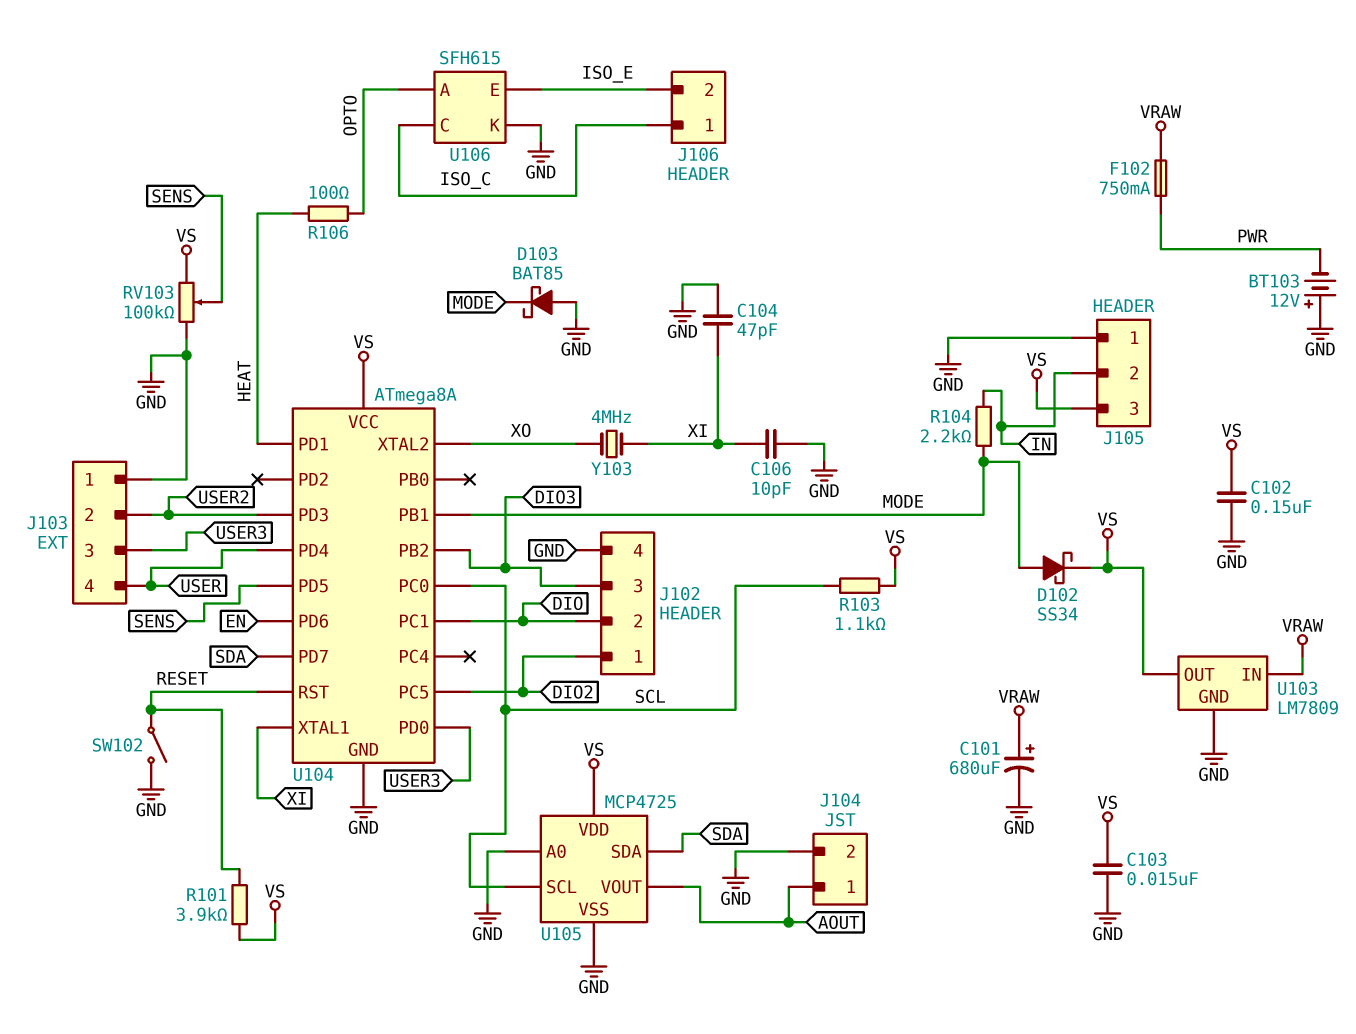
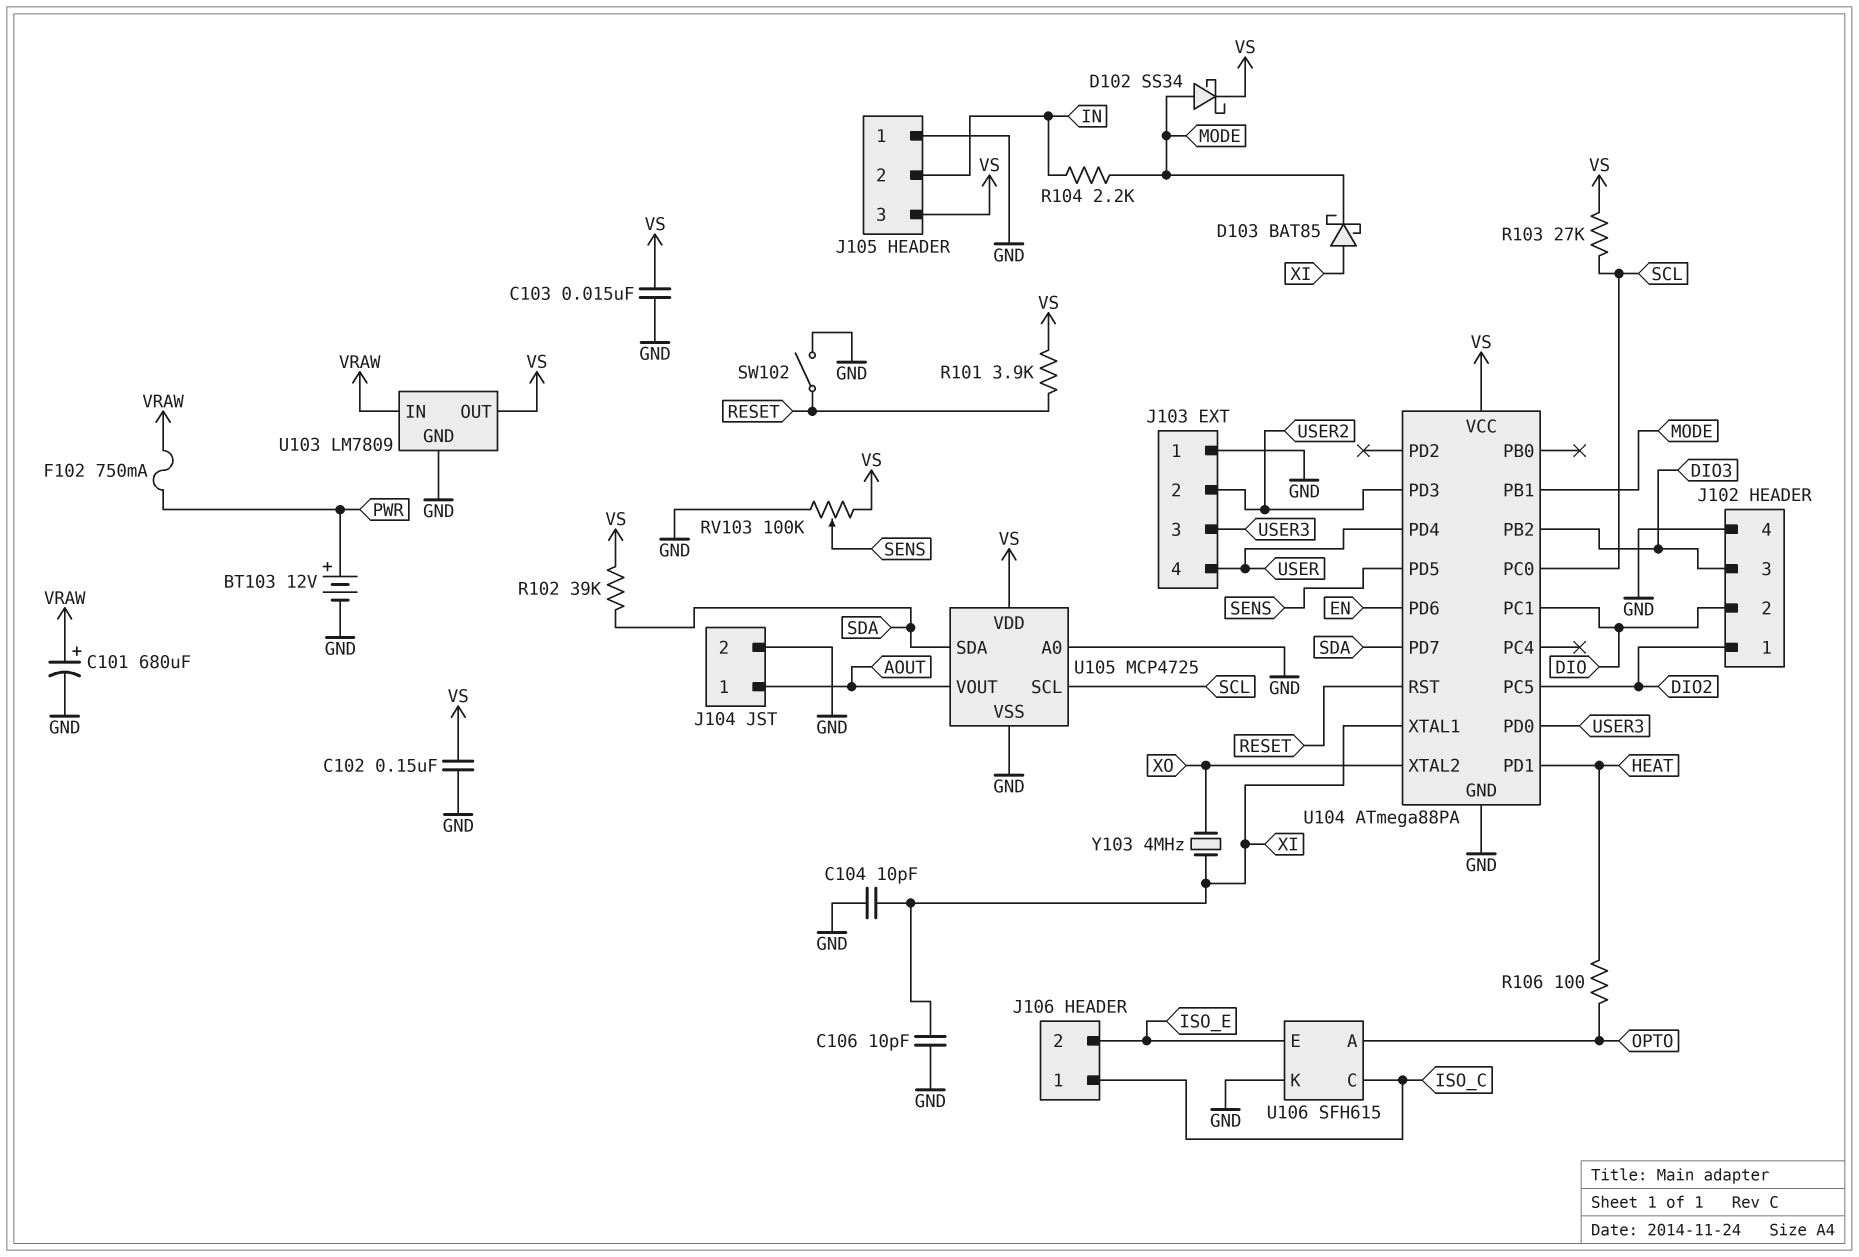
BT103: 12V (plus GND, minus PWR) -> 12V (plus PWR, minus GND)
C104: 47pF (GND, XI) -> 10pF (GND, XI)
D103: schottky BAT85 (A GND, K MODE) -> schottky BAT85 (A XI, K MODE)
R102: none -> 39k (SDA, VS)
R103: 1.1k (SCL, VS) -> 27k (SCL, VS)
U104: ATmega8A -> ATmega88PA

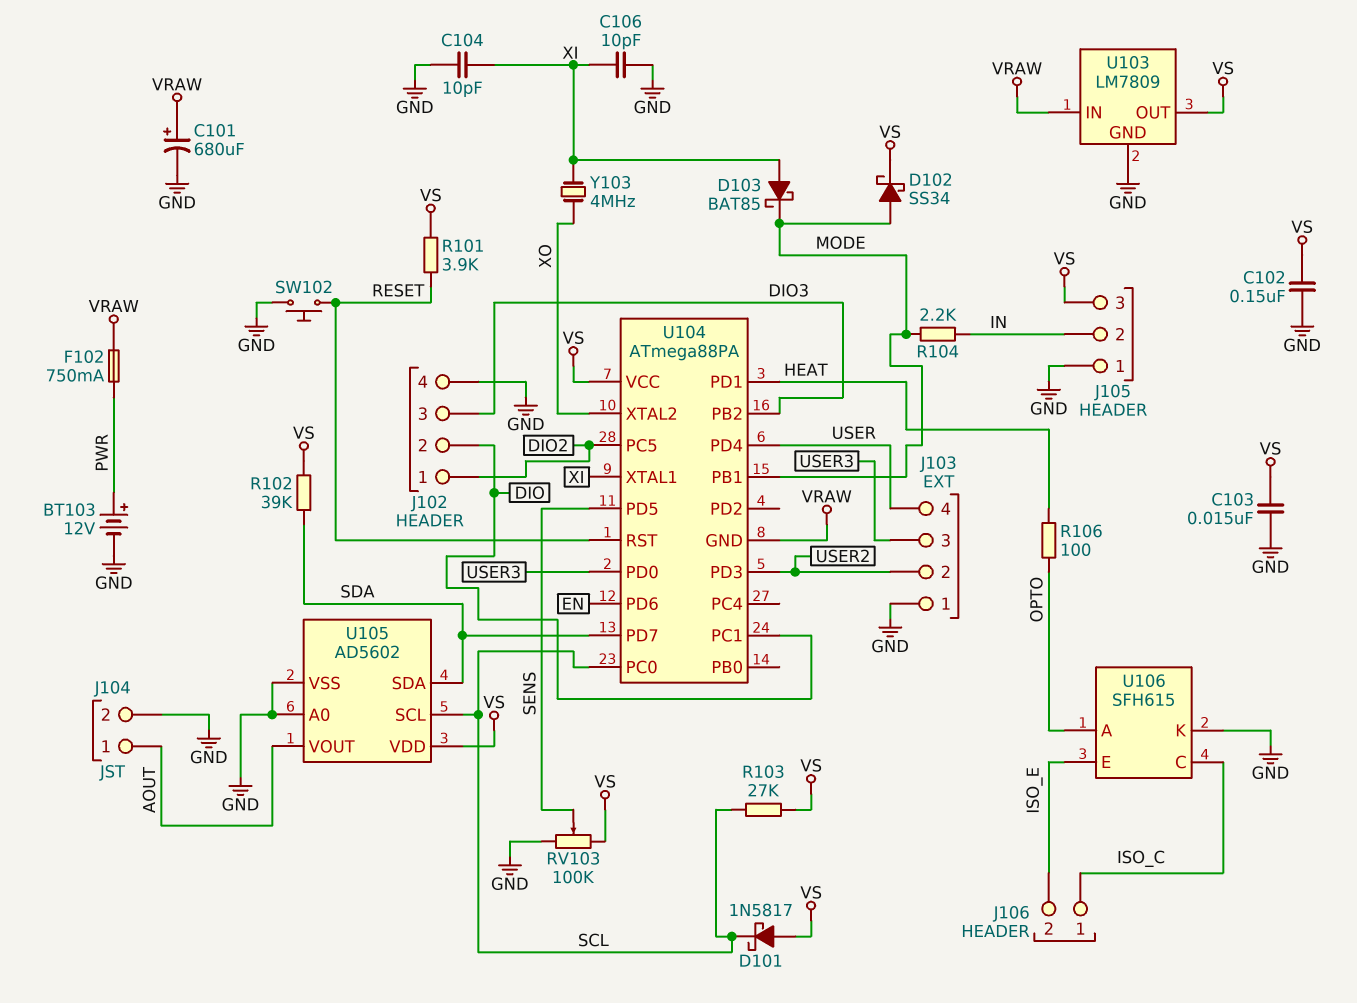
D101: none -> schottky 1N5817 (A VS, K SCL)
SW102: switch (GND, RESET) -> button (GND, RESET)
U104 pin GND: GND -> VRAW
U105: MCP4725 -> AD5602

